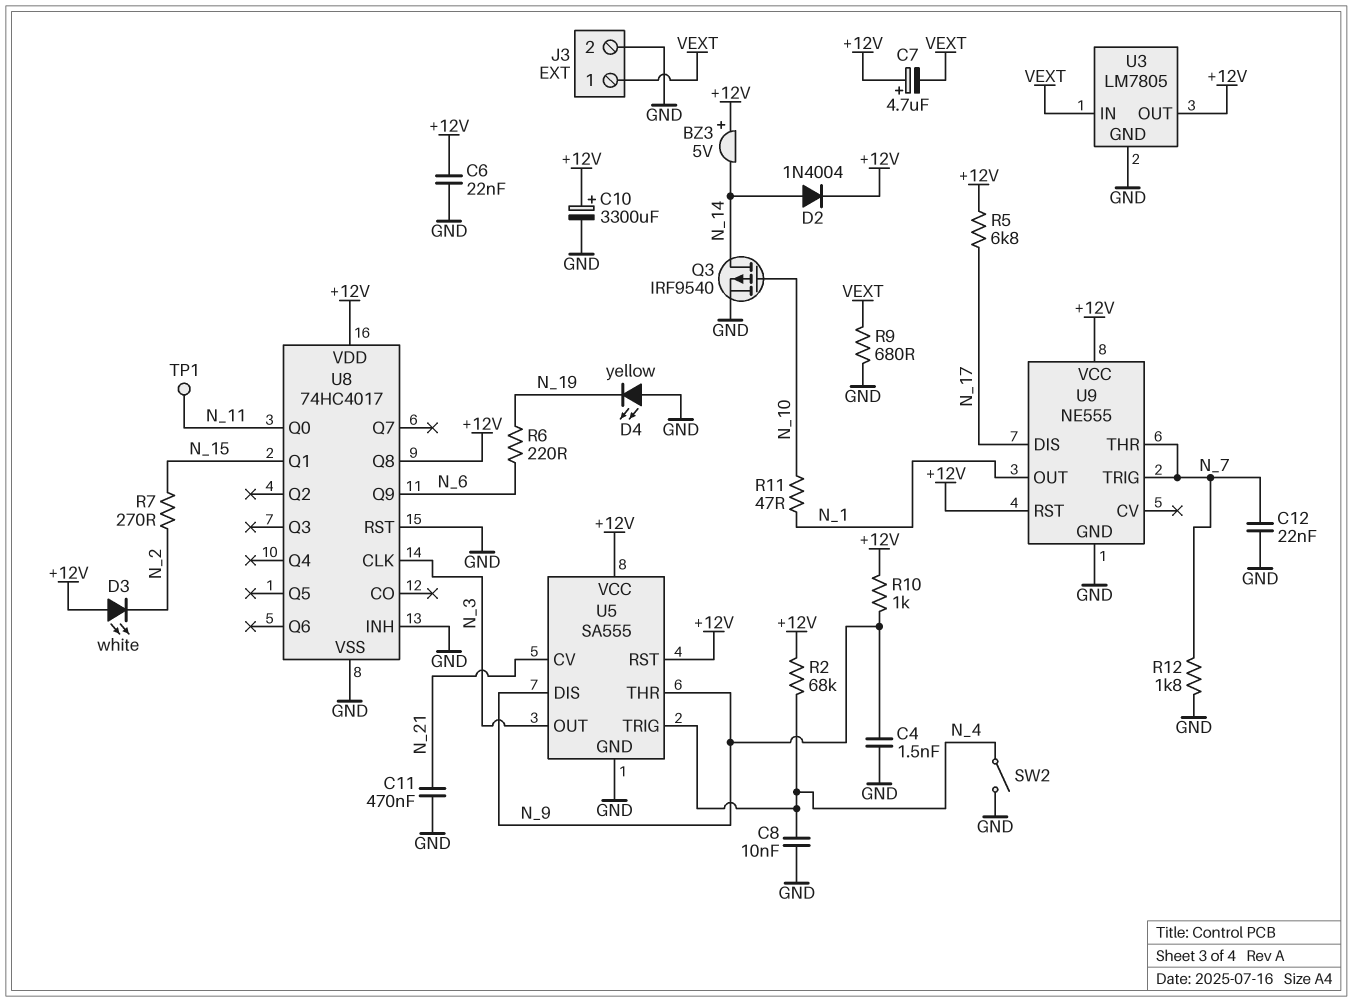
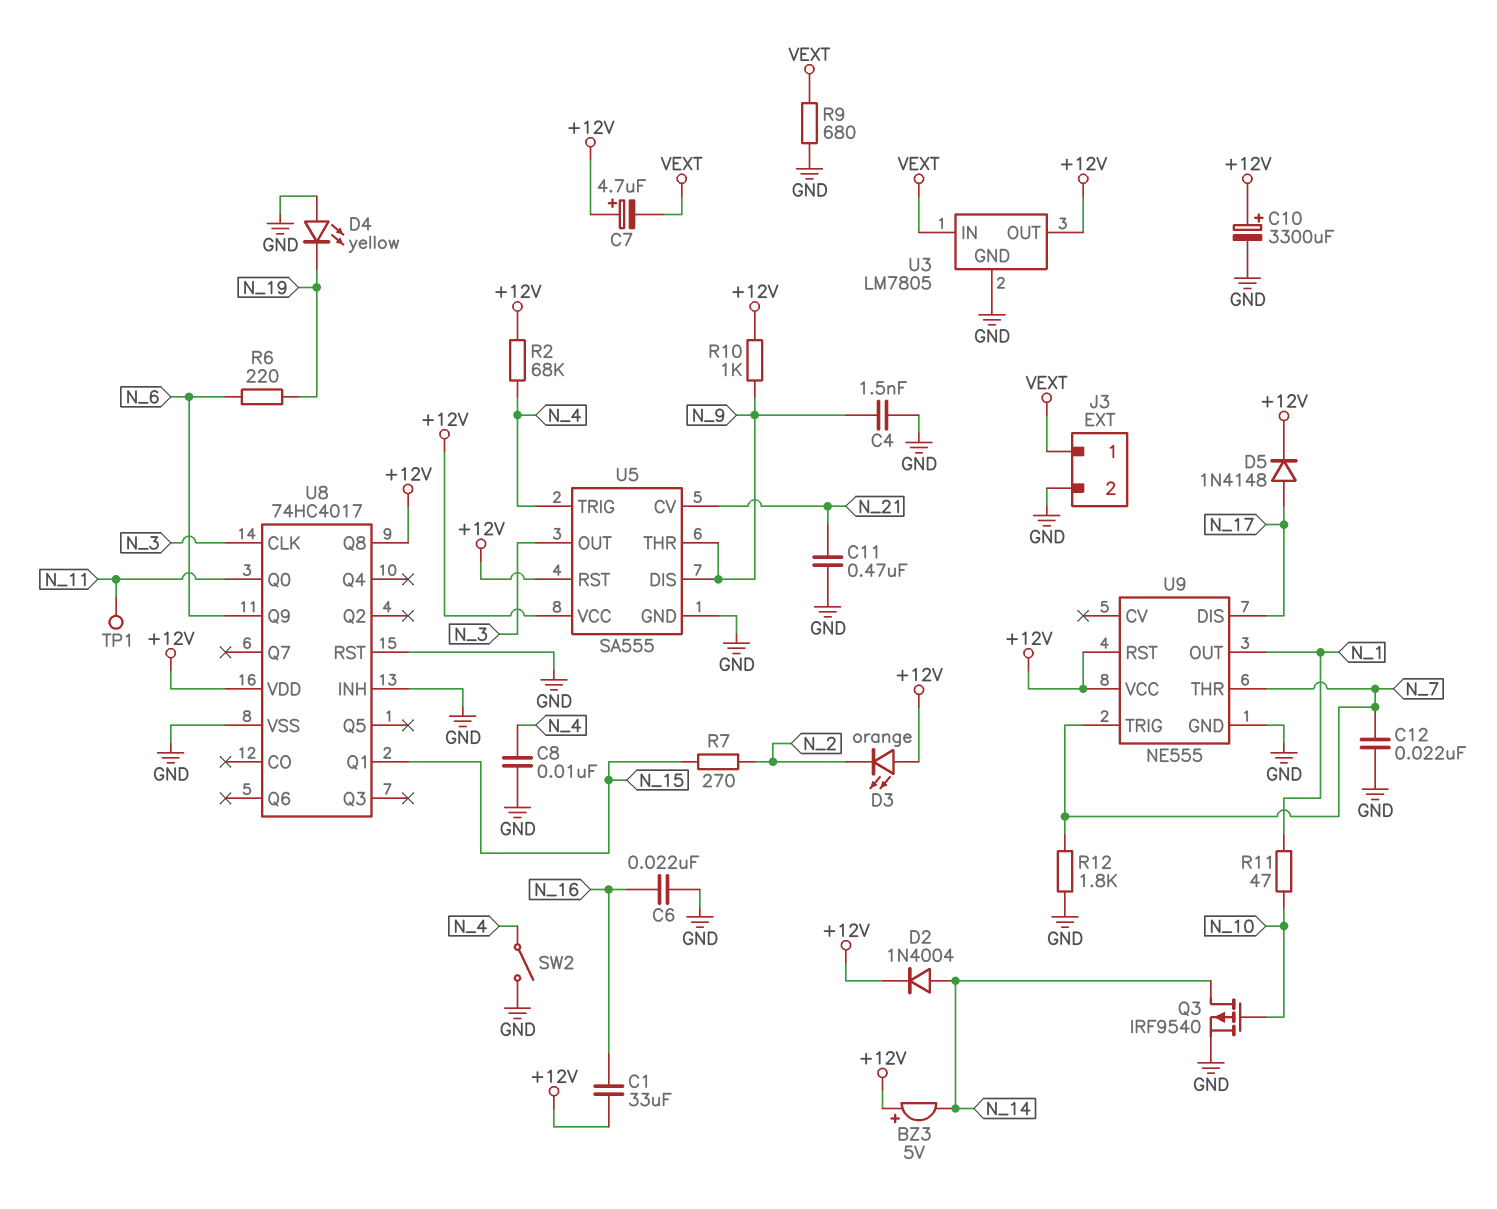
C1: none -> 33uF (+12V, N_16)
C6: 22nF (+12V, GND) -> 22nF (GND, N_16)
D3: LED white (A +12V, K N_2) -> LED orange (A +12V, K N_2)
D5: none -> diode 1N4148 (A N_17, K +12V)
R5: 6.8k (+12V, N_17) -> none

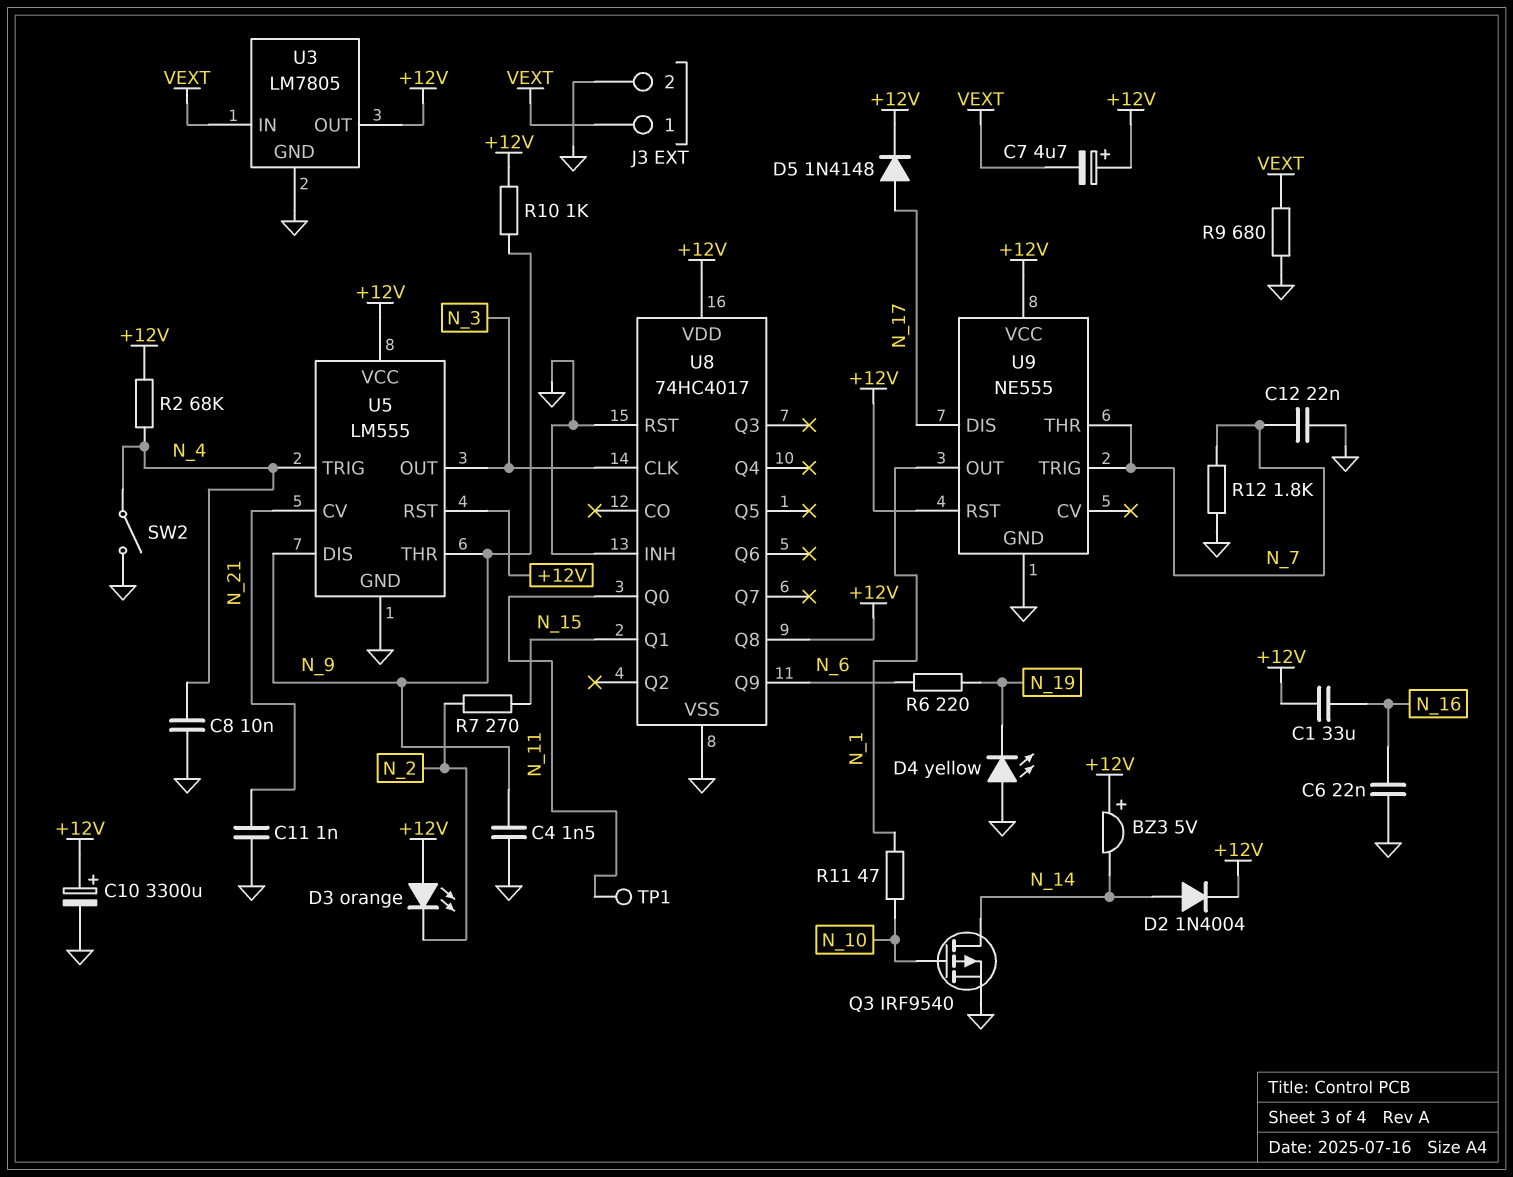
C11: 470nF (GND, N_21) -> 1nF (GND, N_21)
U5: SA555 -> LM555

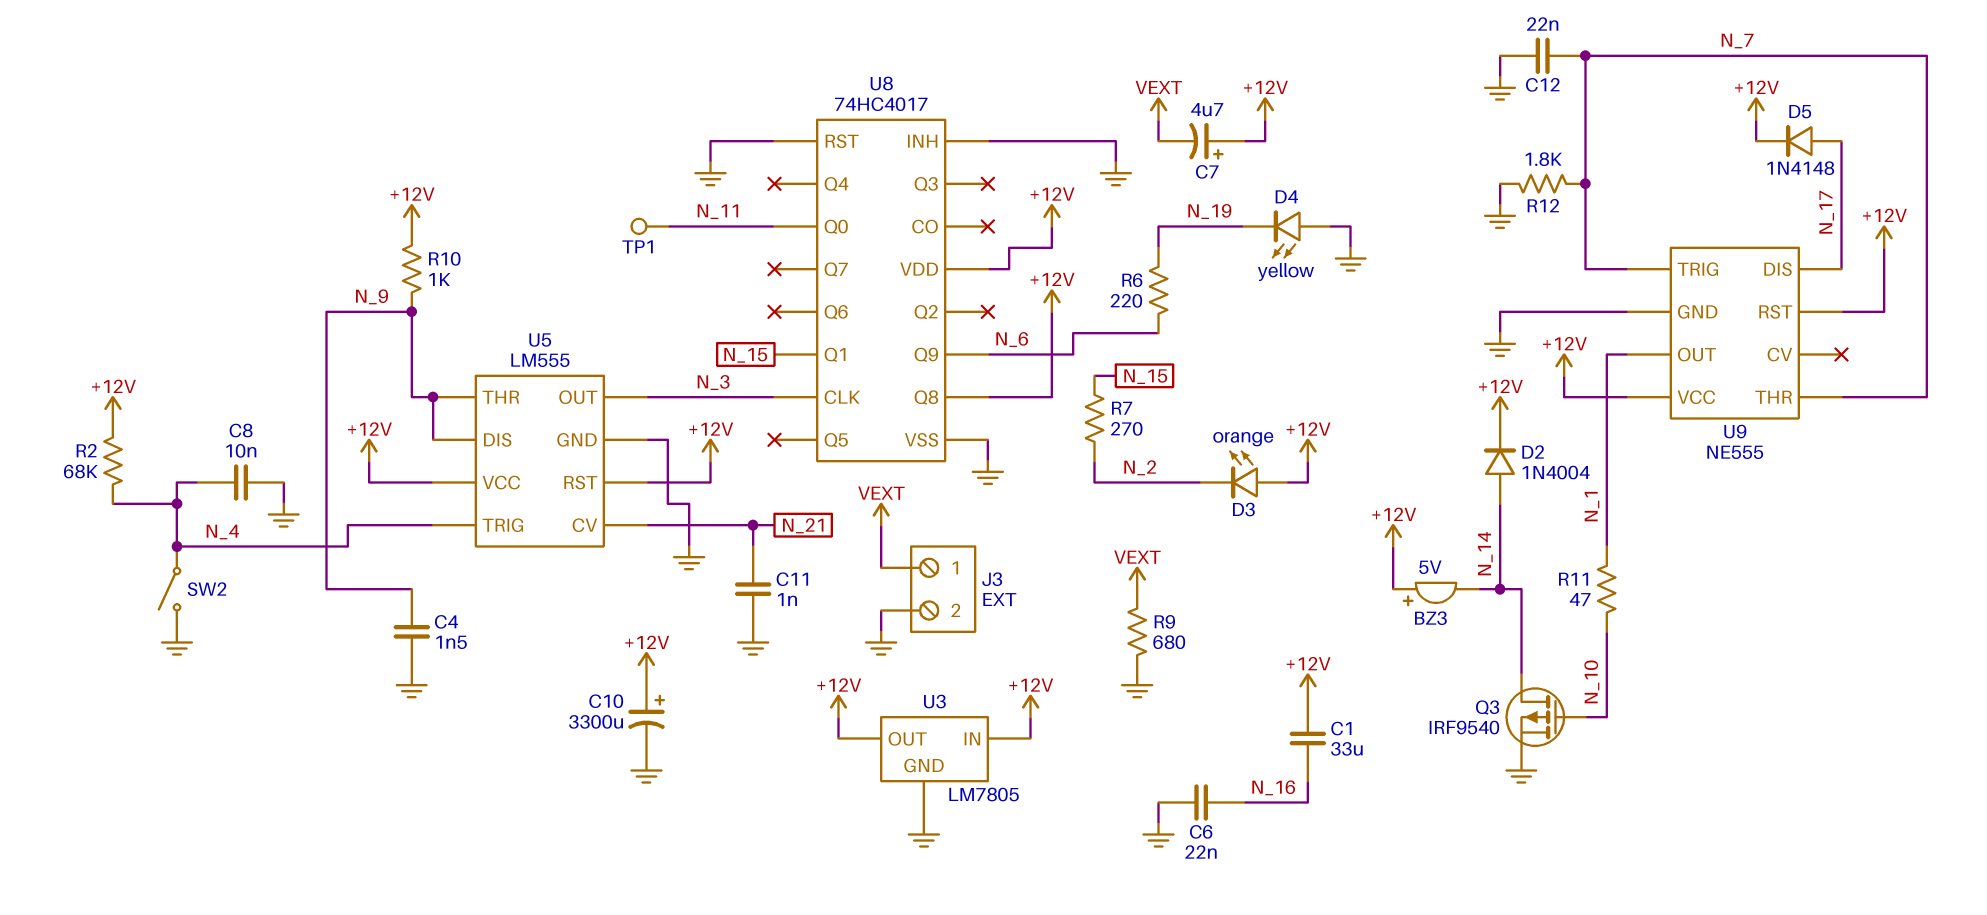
U3 pin IN: VEXT -> +12V

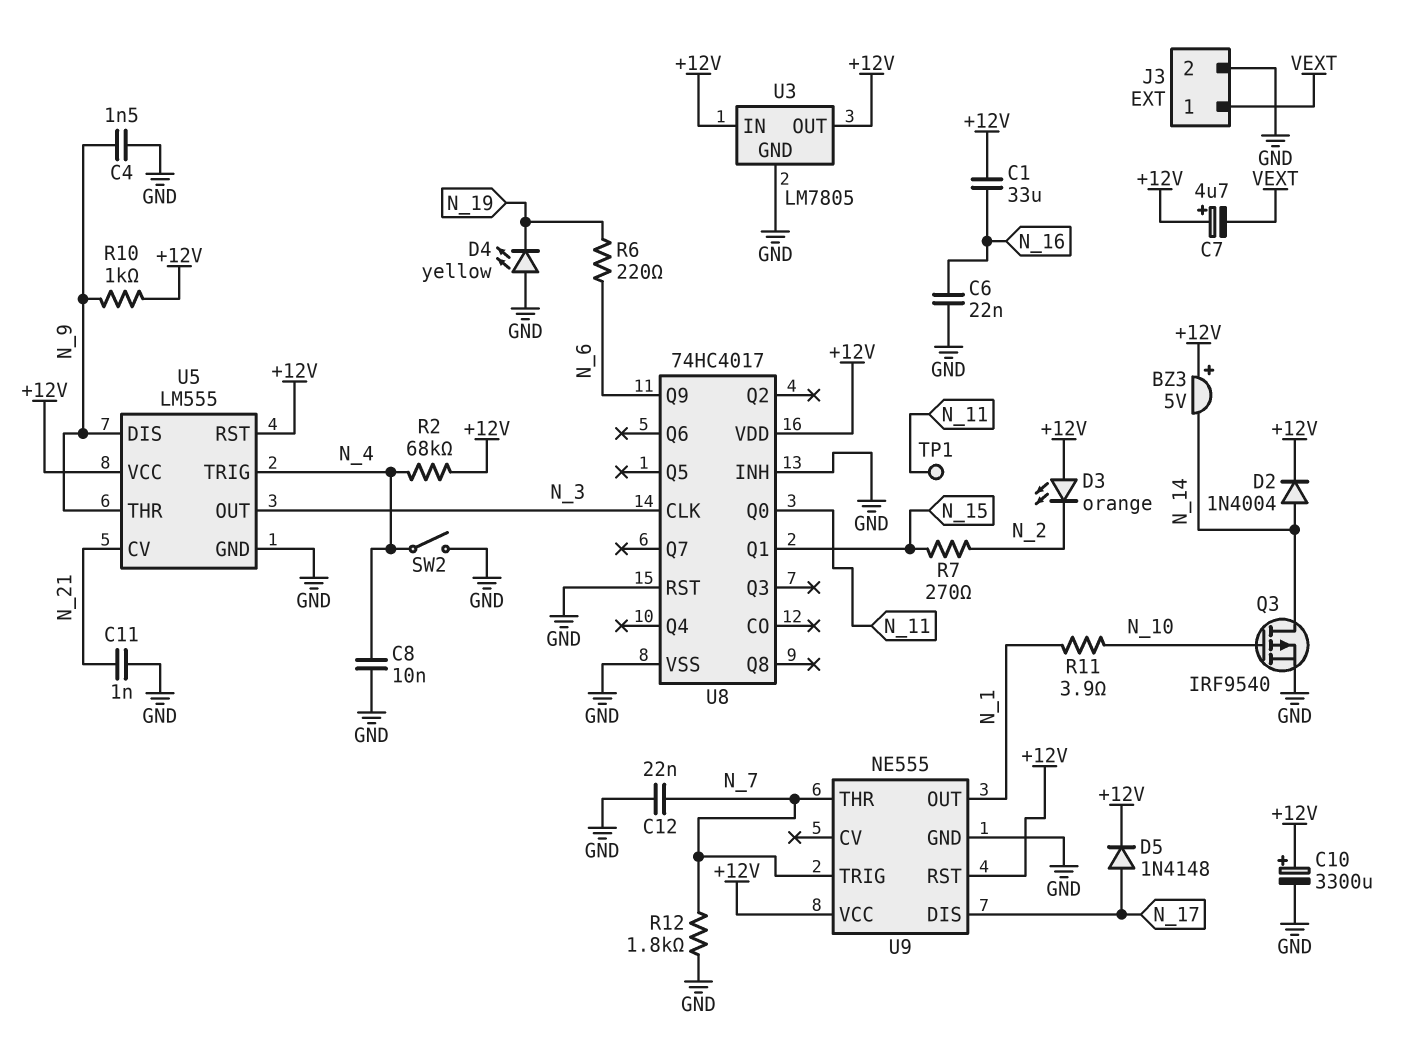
R9: 680 (GND, VEXT) -> none
R11: 47 (N_1, N_10) -> 3.9 (N_1, N_10)
U8 pin Q8: +12V -> none

